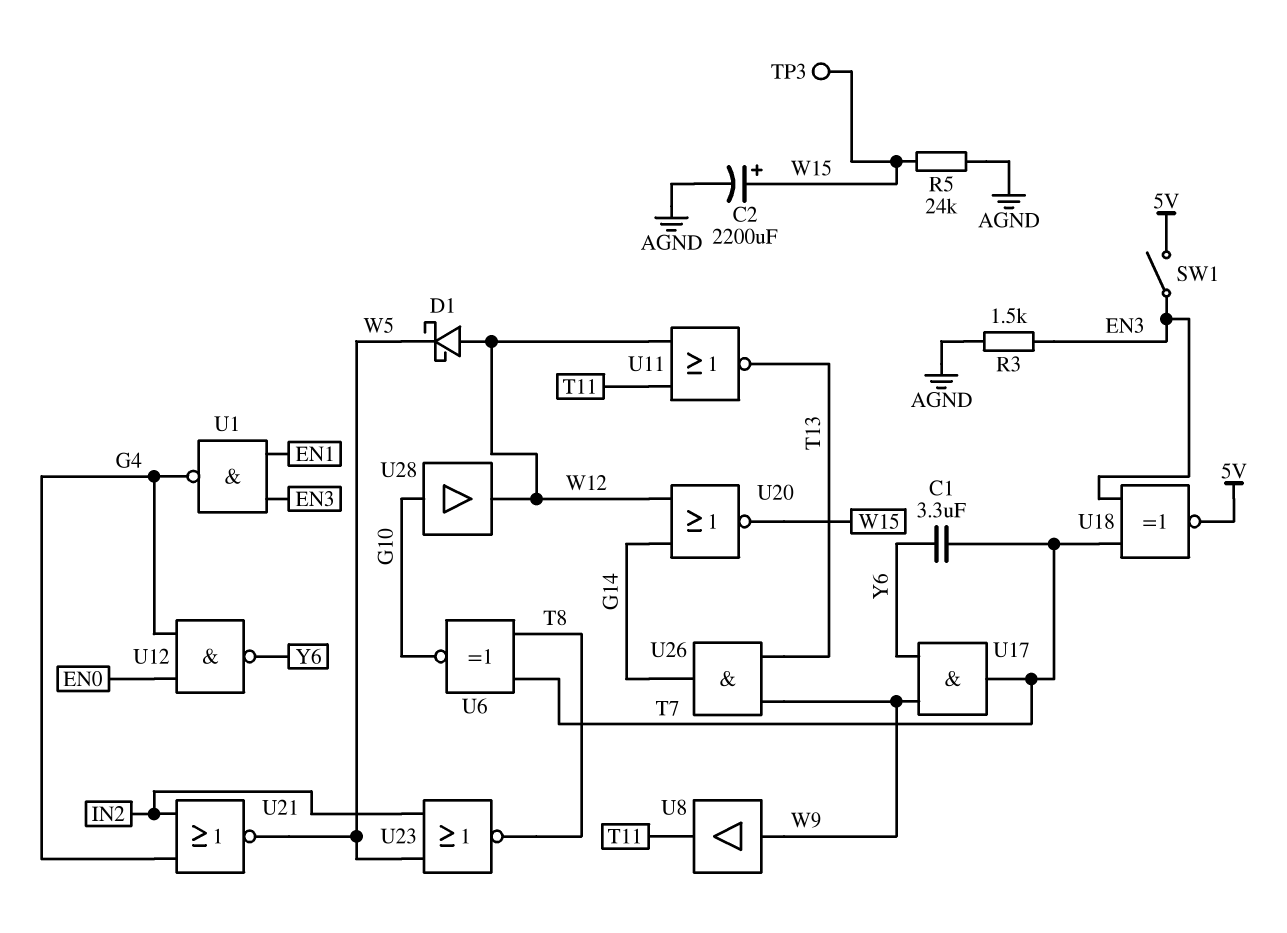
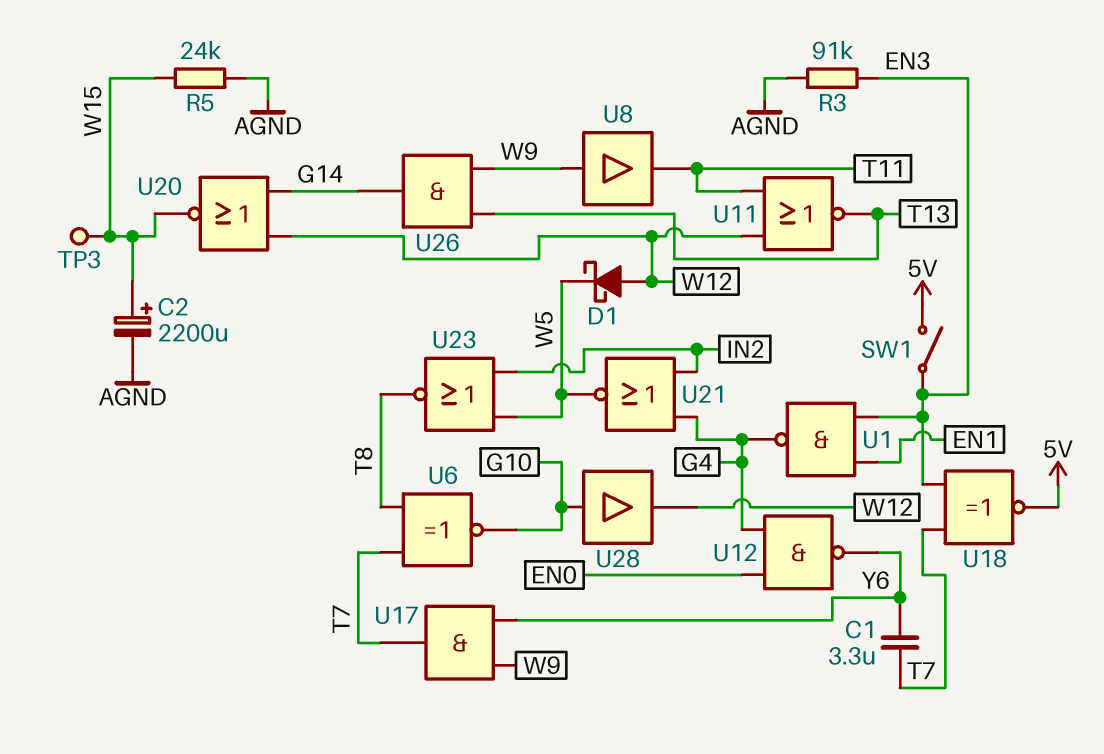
R3: 1.5k (AGND, EN3) -> 91k (AGND, EN3)

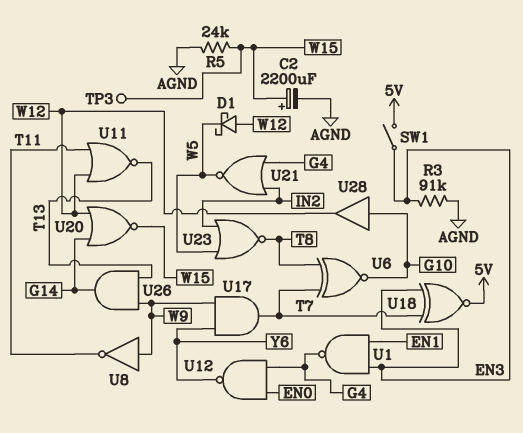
C1: 3.3uF (T7, Y6) -> none
U8: buffer (in W9, out T11) -> NOT (in W9, out T11)

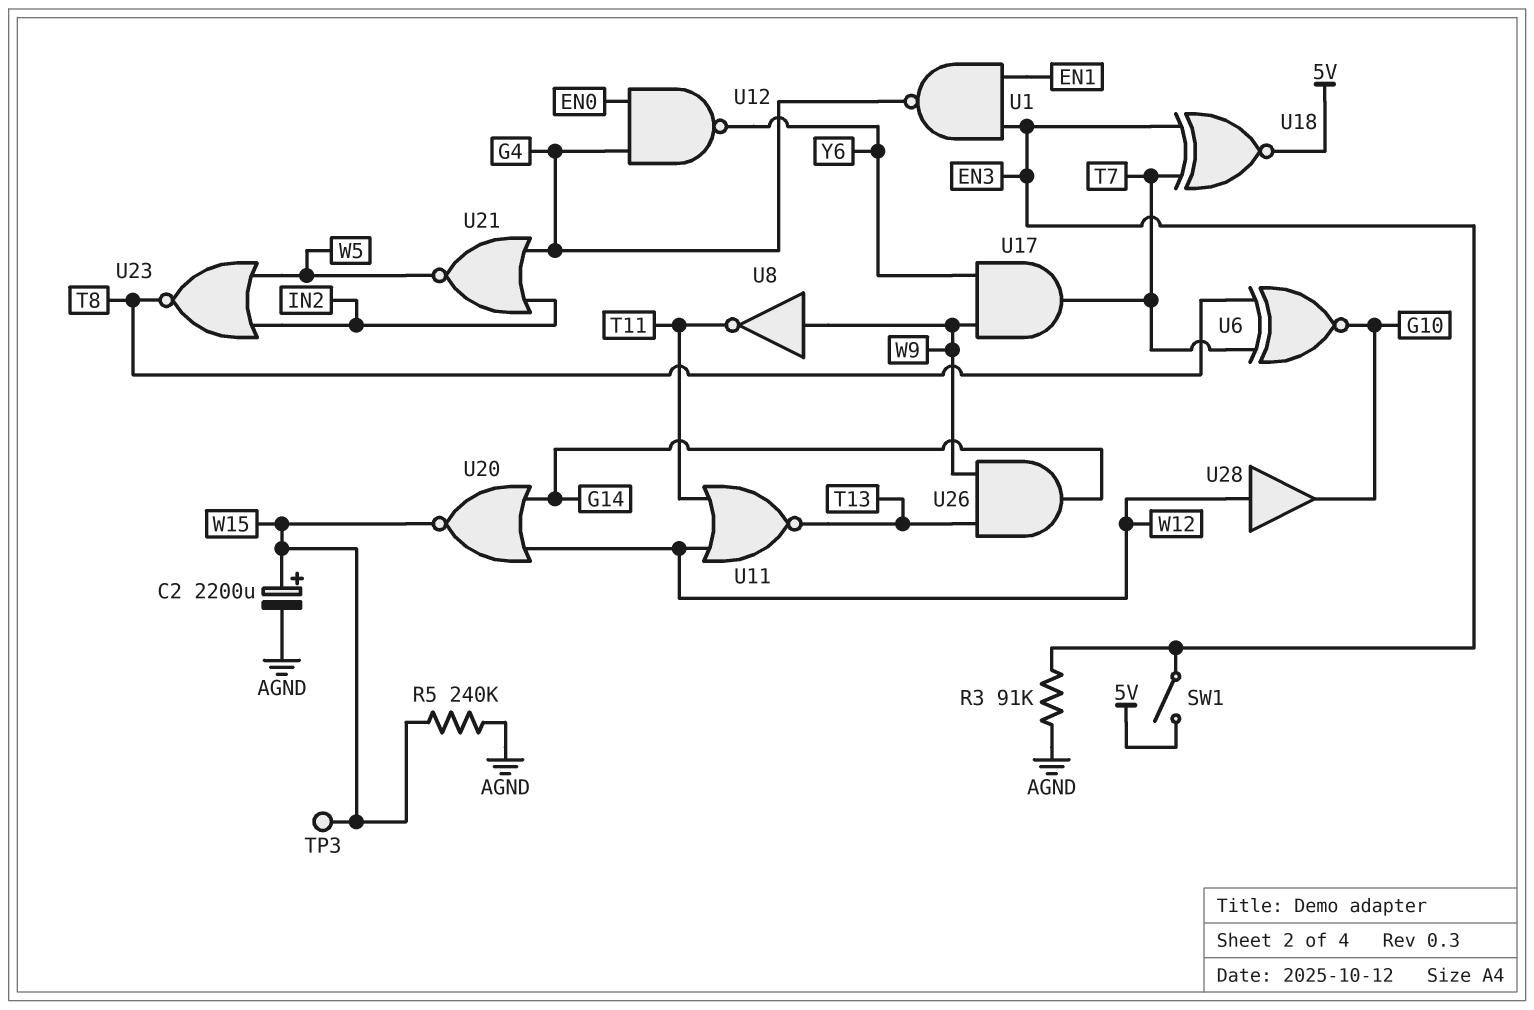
D1: schottky (A W12, K W5) -> none
R5: 24k (AGND, W15) -> 240k (AGND, W15)
U28: buffer (in G10, out W12) -> buffer (in W12, out G10)

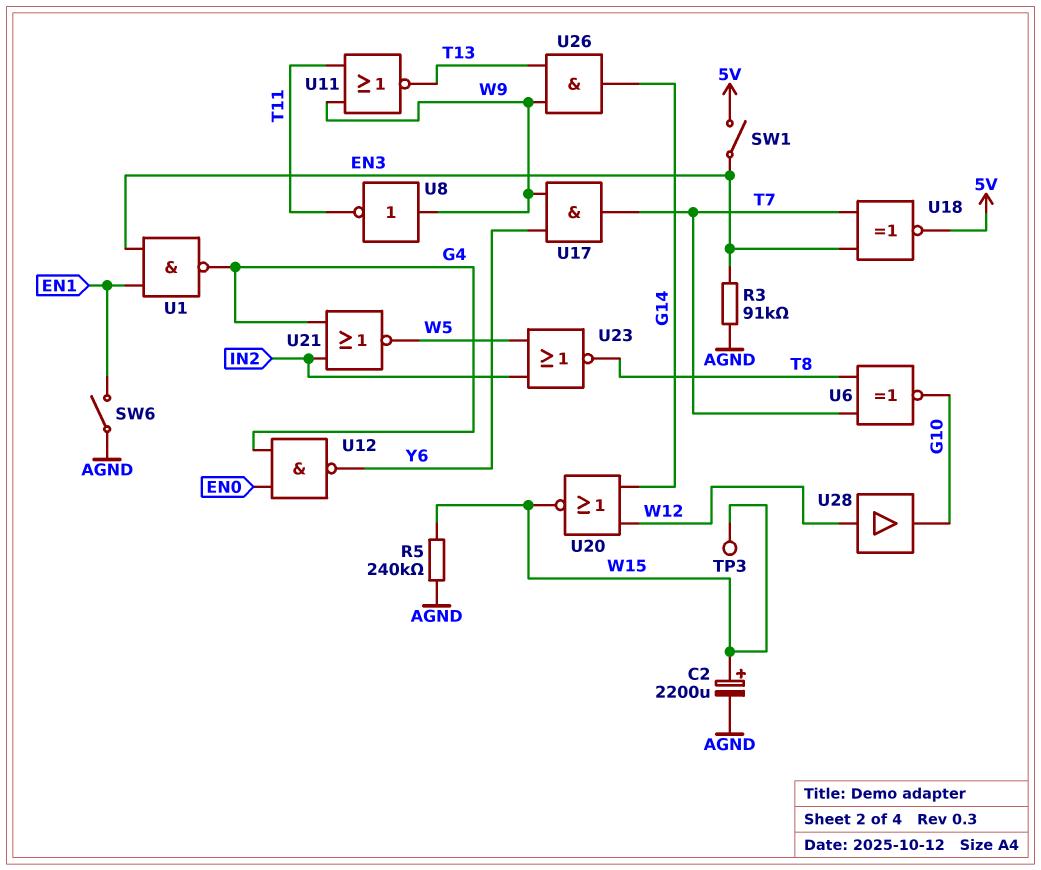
SW6: none -> switch (AGND, EN1)
U11: NOR (in T11, in W12, out T13) -> NOR (in T11, in W9, out T13)

